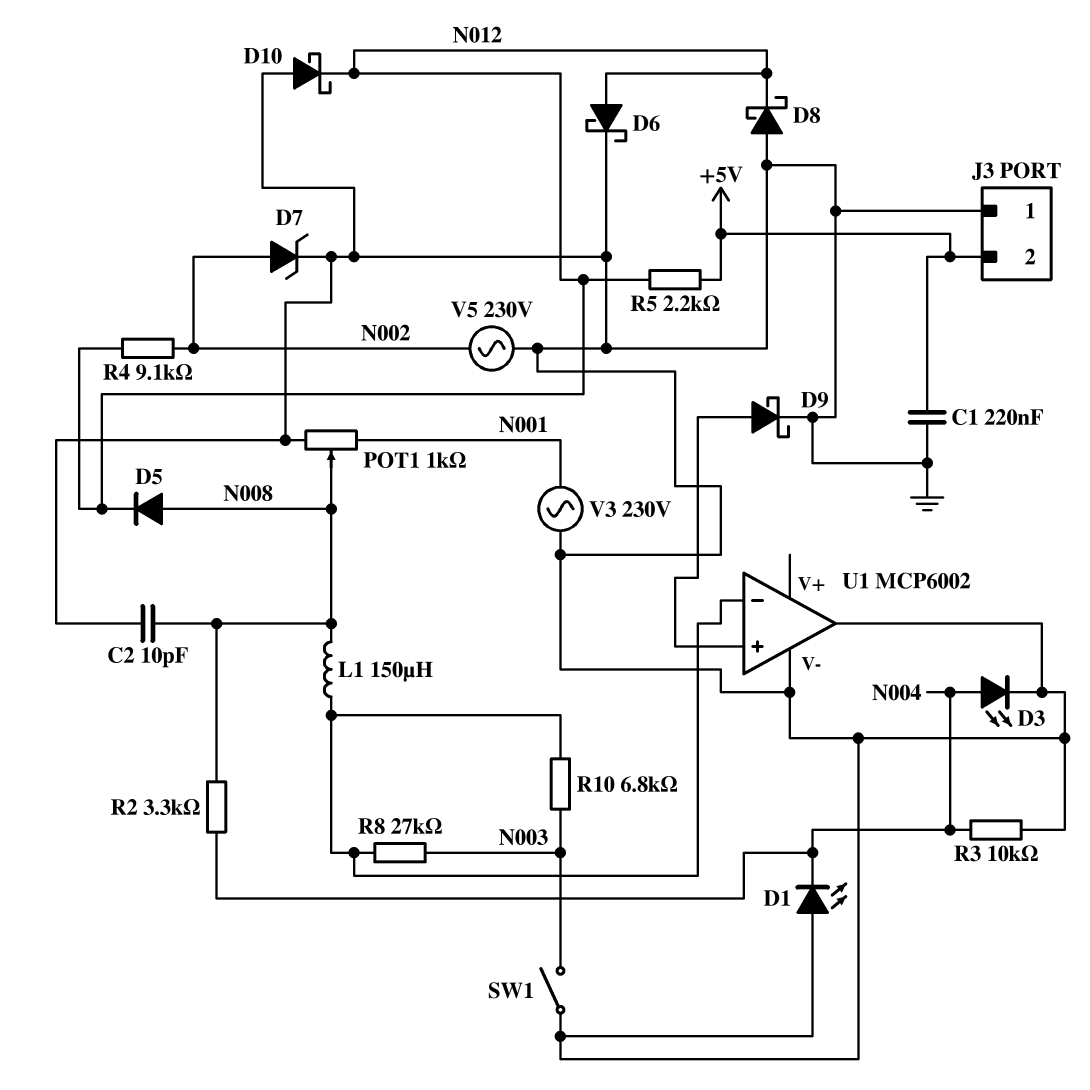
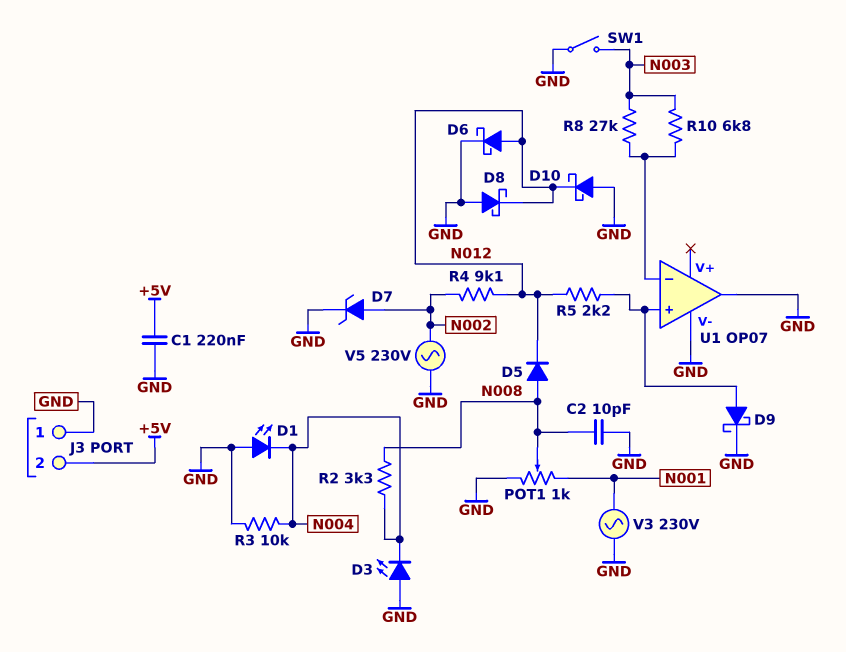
D3: LED (A N004, K GND) -> LED (A GND, K N004)
L1: 150uH (N008, U1/in-) -> none
R5: 2.2k (+5V, N012) -> 2.2k (N012, U1/in+)
U1: MCP6002 -> OP07

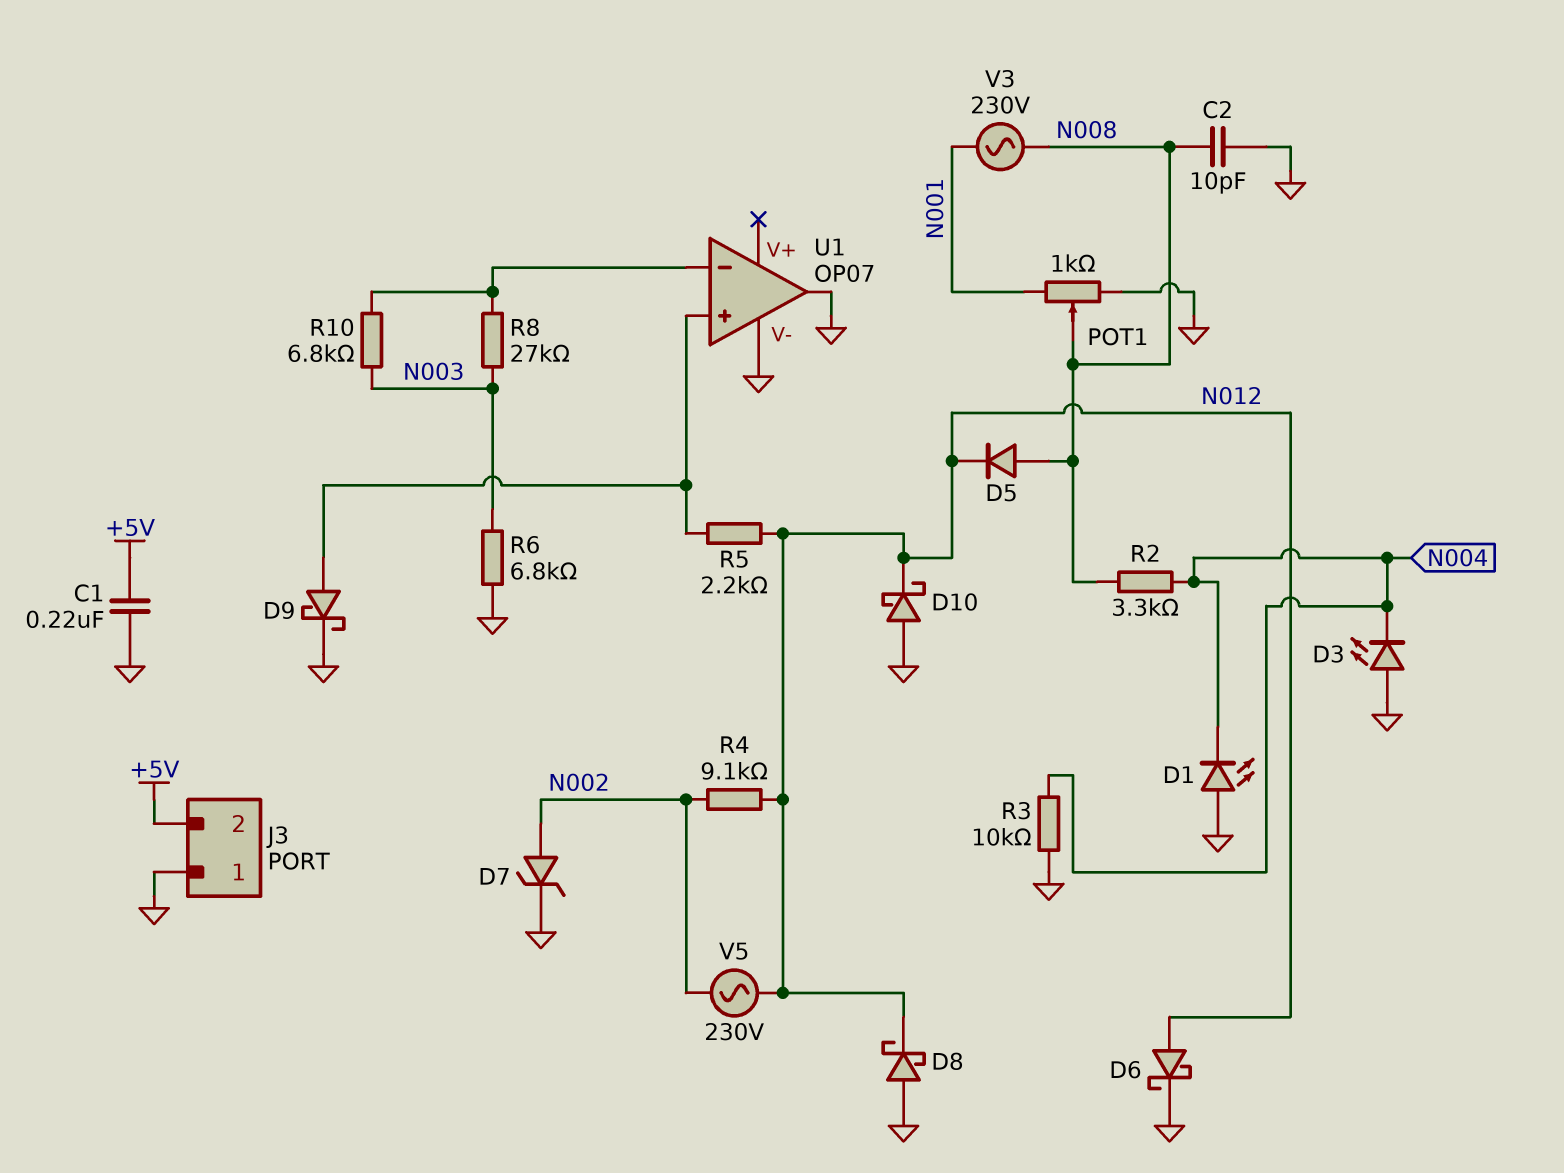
R6: none -> 6.8k (GND, N003)
SW1: switch (GND, N003) -> none
V3: AC 230V (GND, N001) -> AC 230V (N001, N008)
V5: AC 230V (GND, N002) -> AC 230V (N002, N012)

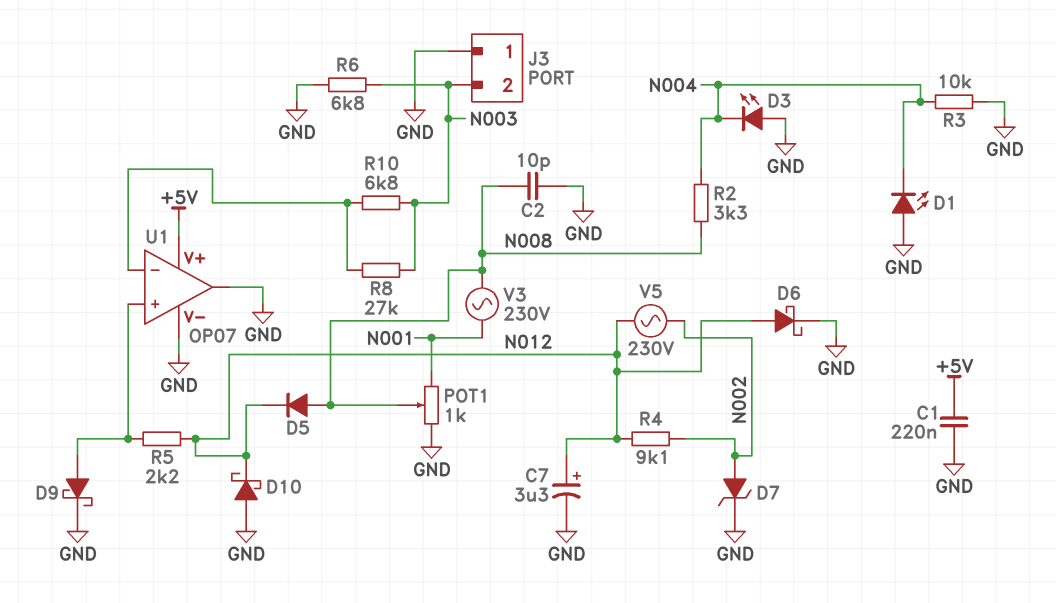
C7: none -> 3.3uF (plus N012, minus GND)
D8: schottky (A GND, K N012) -> none
J3 pin 2: +5V -> N003
U1 pin V+: none -> +5V

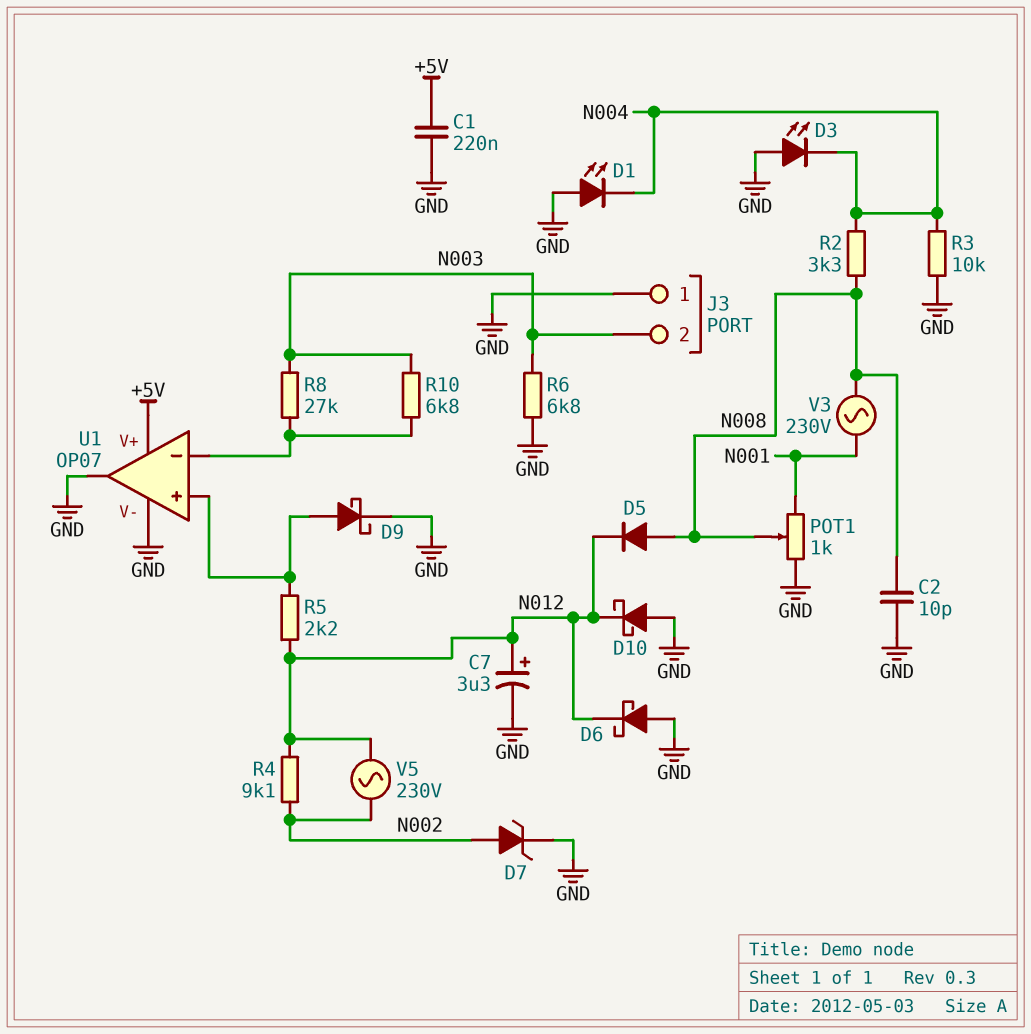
D6: schottky (A N012, K GND) -> schottky (A GND, K N012)

